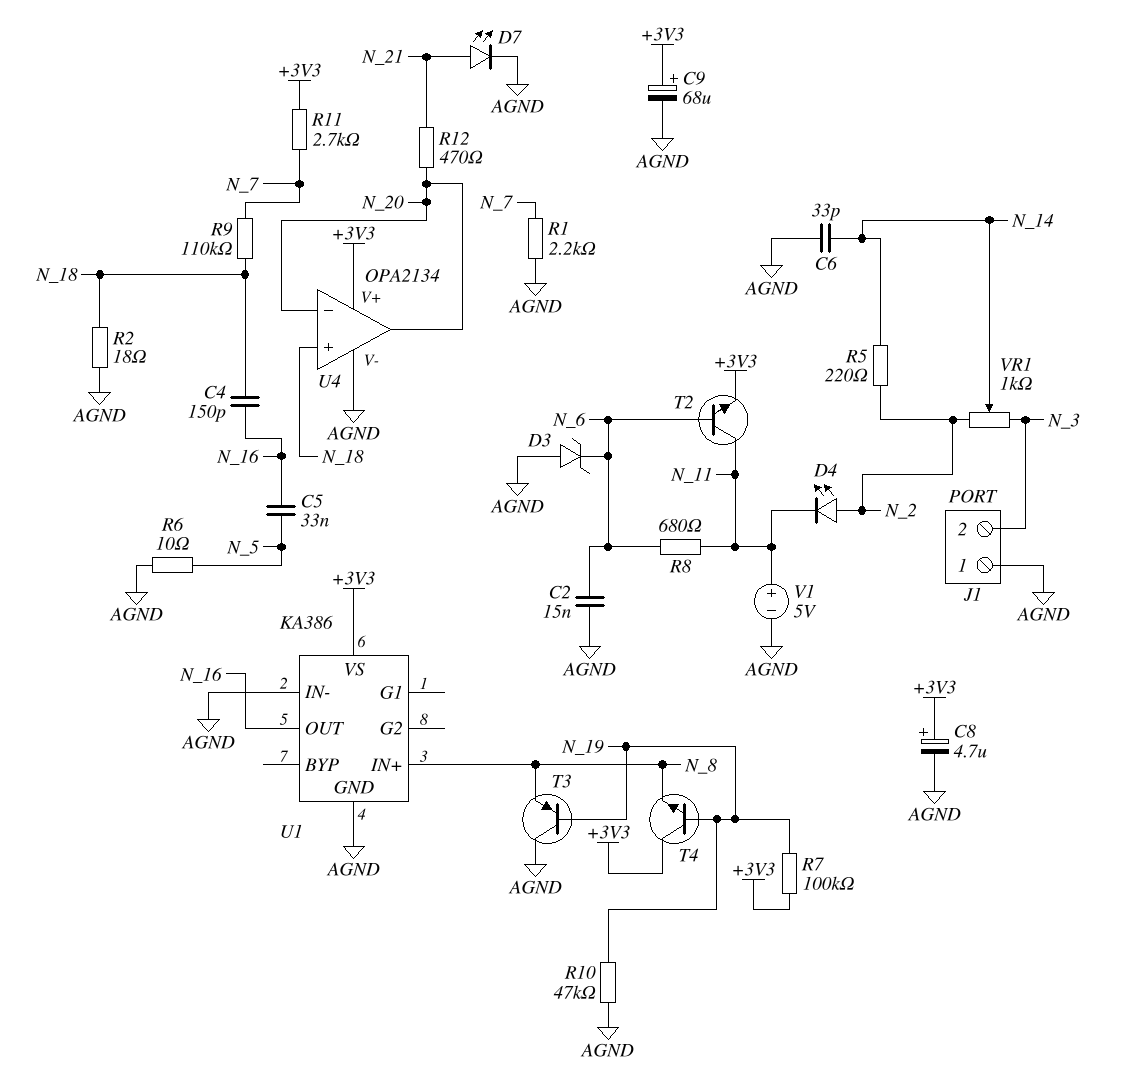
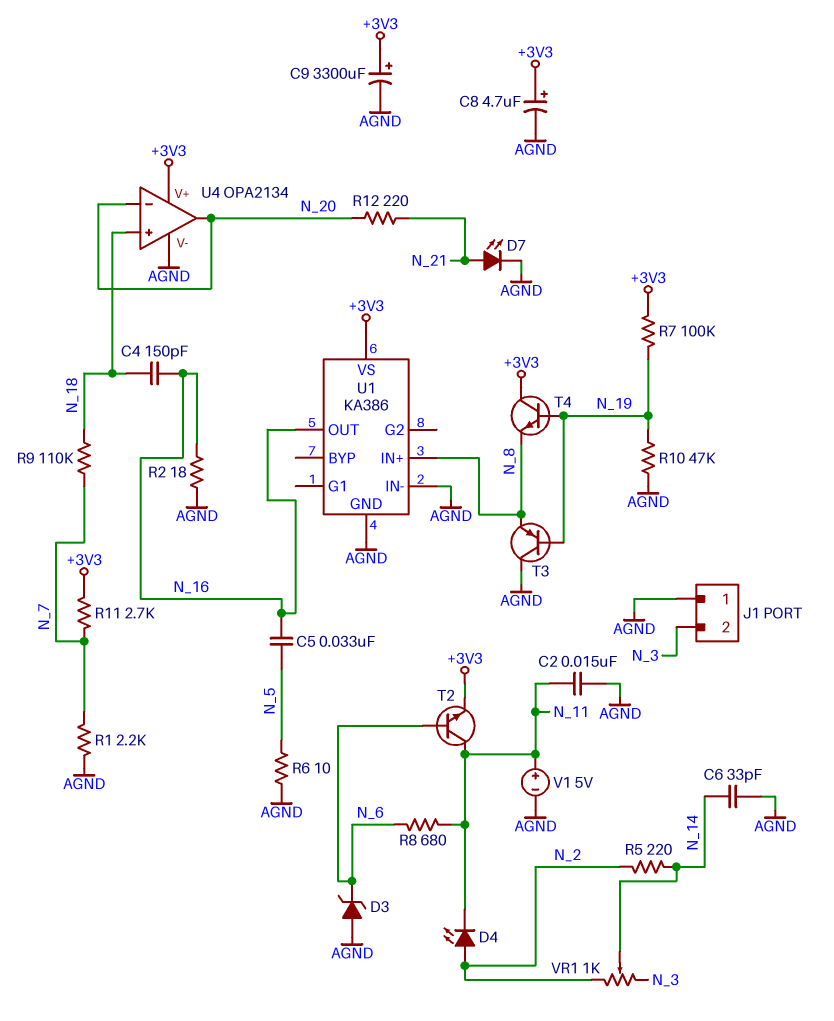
C2: 15nF (AGND, N_6) -> 15nF (AGND, N_11)
C9: 68uF (plus +3V3, minus AGND) -> 3300uF (plus +3V3, minus AGND)
R2: 18 (AGND, N_18) -> 18 (AGND, N_16)
R12: 470 (N_20, N_21) -> 220 (N_20, N_21)

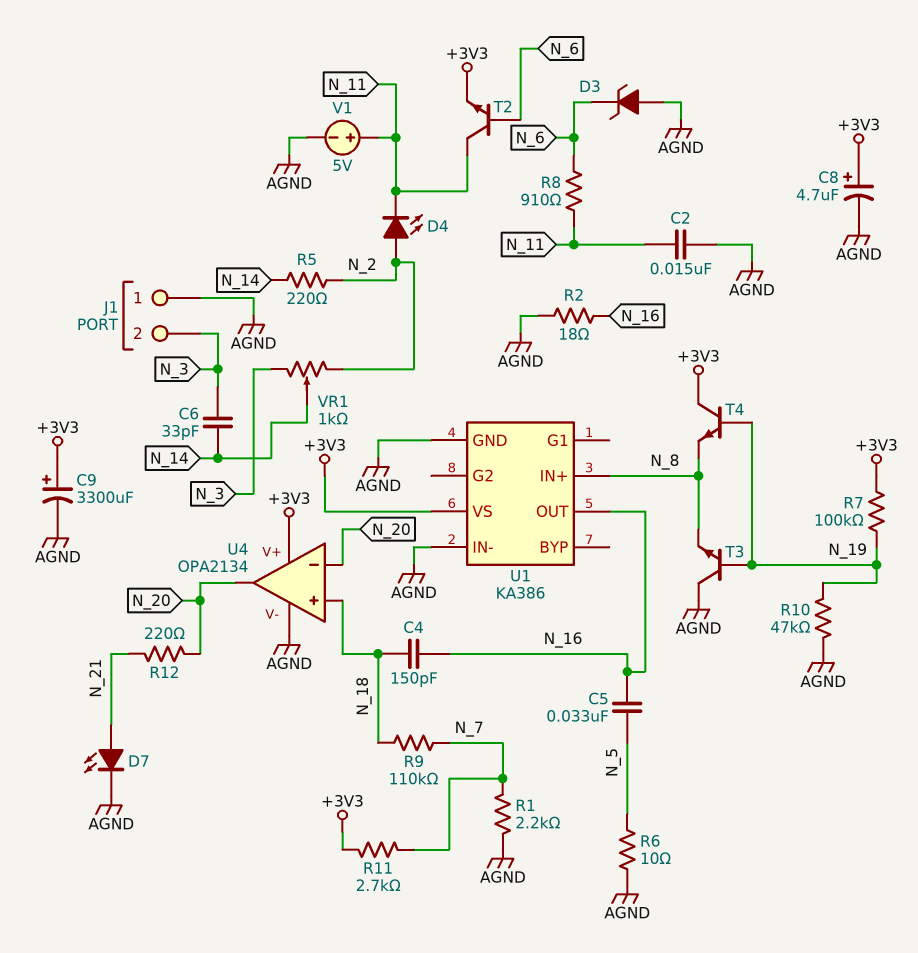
C6: 33pF (AGND, N_14) -> 33pF (N_3, N_14)
R8: 680 (N_6, N_11) -> 910 (N_6, N_11)
T3: PNP (B N_19, C AGND, E N_8) -> NPN (B N_19, C AGND, E N_8)

